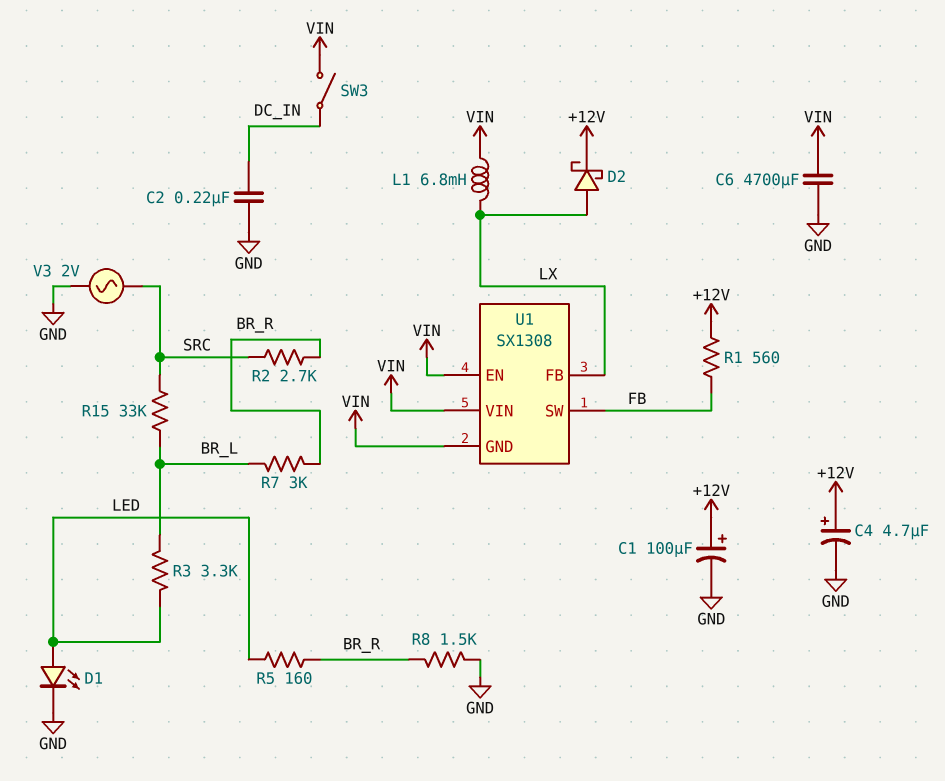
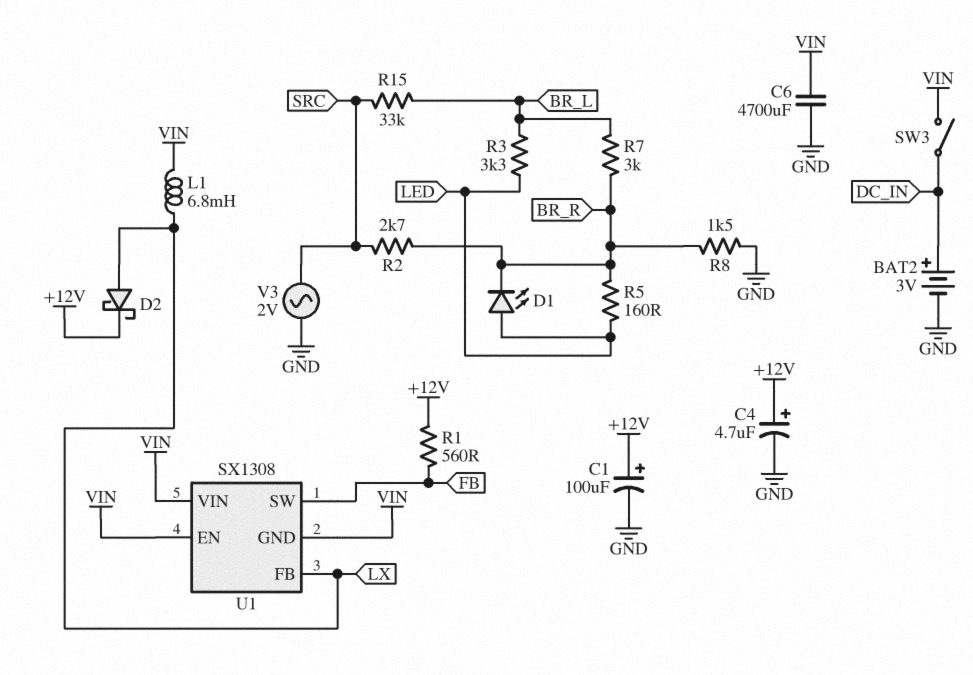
BAT2: none -> 3V (plus DC_IN, minus GND)
C2: 220nF (DC_IN, GND) -> none
D1: LED (A LED, K GND) -> LED (A LED, K BR_R)

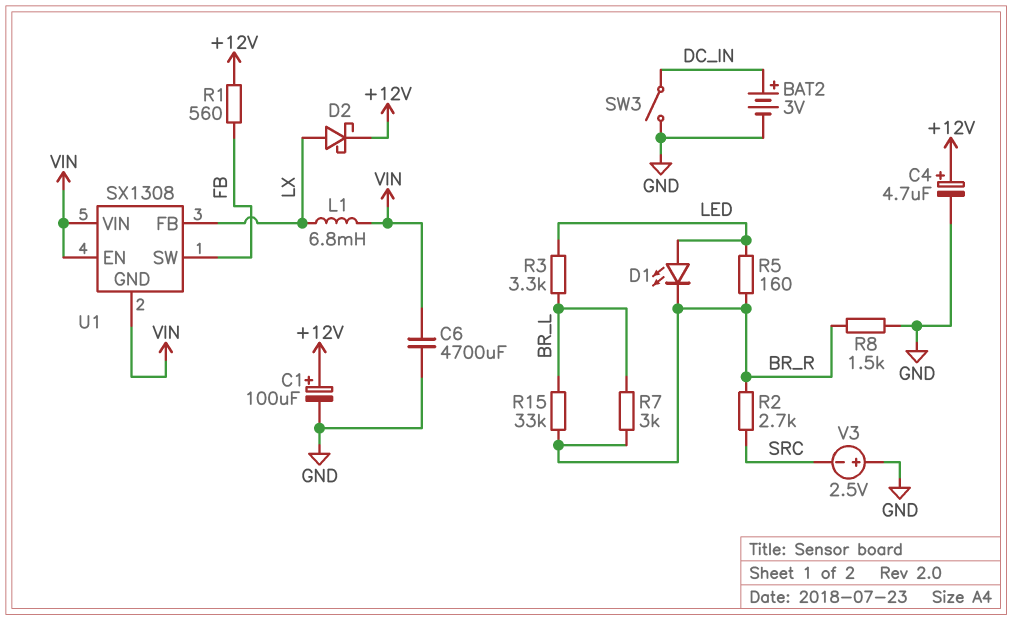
R15: 33k (BR_L, SRC) -> 33k (BR_L, BR_R)
SW3: switch (DC_IN, VIN) -> switch (DC_IN, GND)
V3: AC 2V (GND, SRC) -> 2.5V (plus GND, minus SRC)

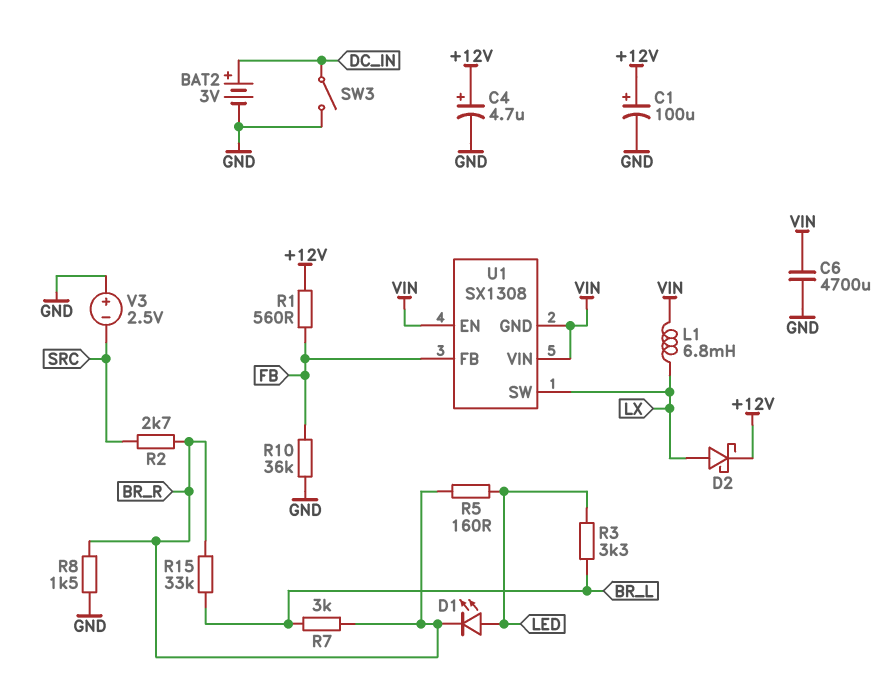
R10: none -> 36k (FB, GND)
U1 pin FB: LX -> FB
U1 pin SW: FB -> LX

